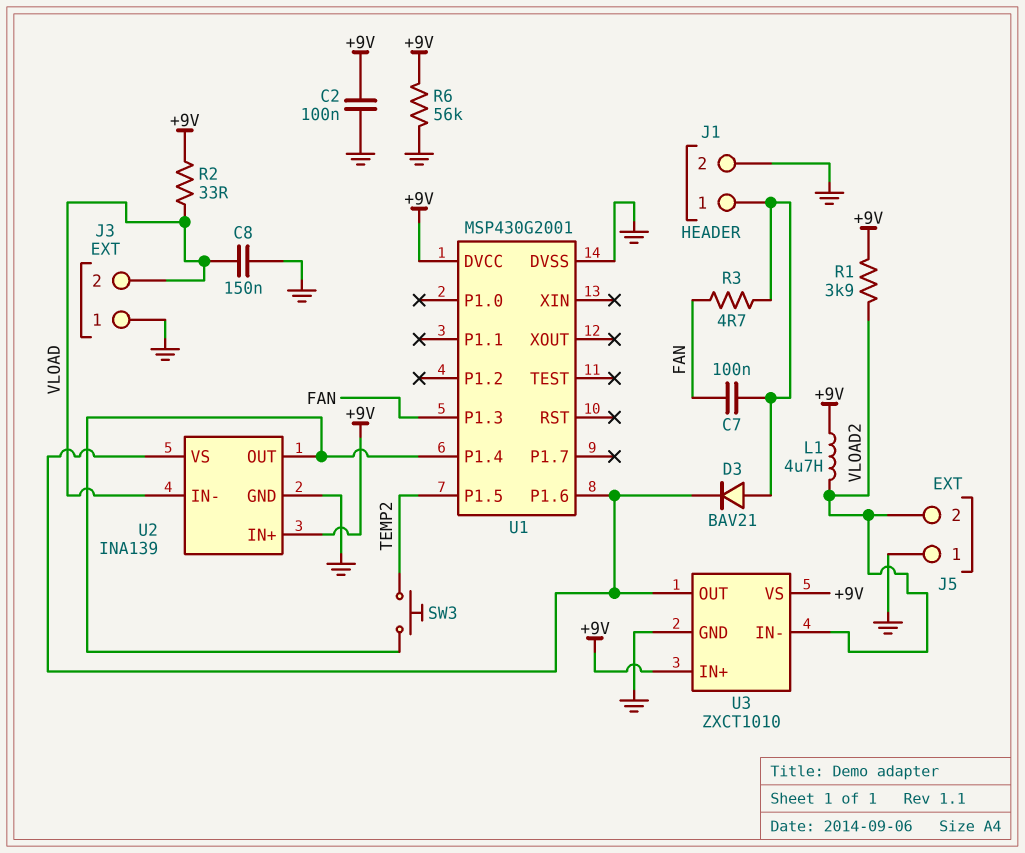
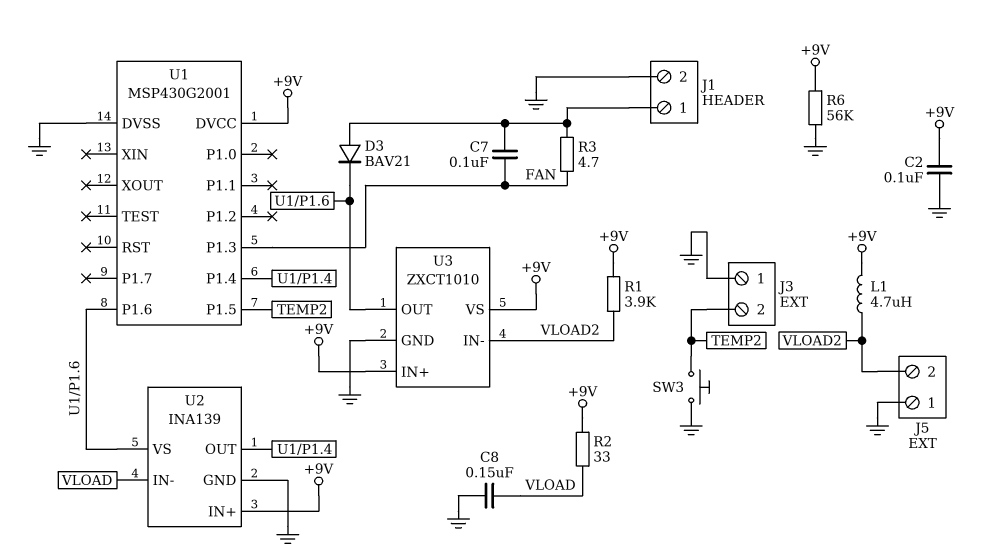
J3 pin 2: VLOAD -> TEMP2
SW3: button (TEMP2, U1/P1.4) -> button (GND, TEMP2)

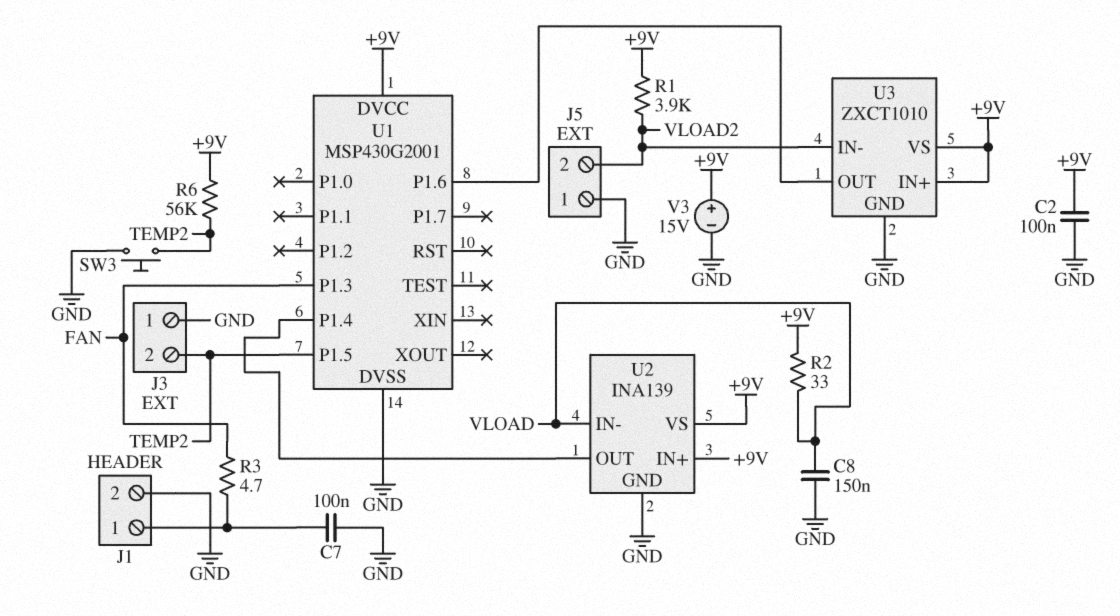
C7: 100nF (FAN, J1/1) -> 100nF (GND, J1/1)
D3: diode BAV21 (A J1/1, K U1/P1.6) -> none
L1: 4.7uH (+9V, VLOAD2) -> none
R6: 56k (+9V, GND) -> 56k (+9V, TEMP2)
U2 pin VS: U1/P1.6 -> +9V
V3: none -> 15V (plus +9V, minus GND)

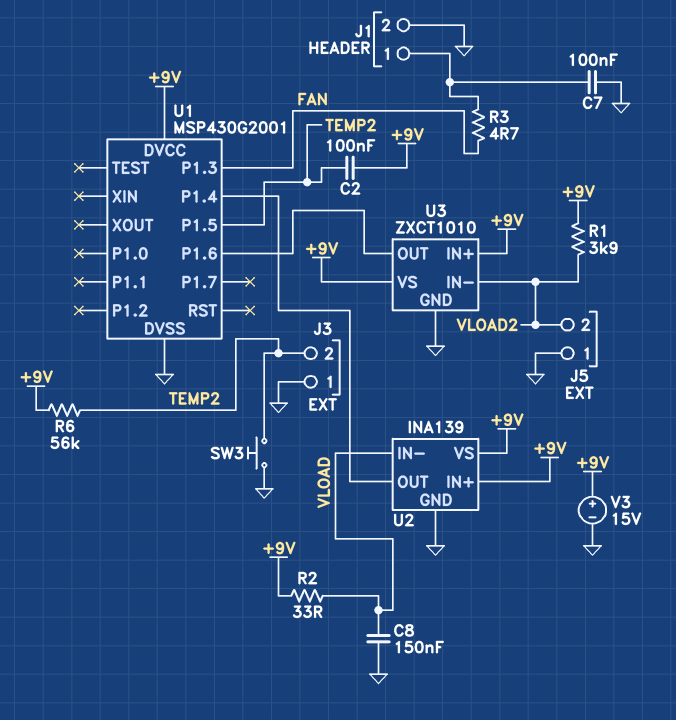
C2: 100nF (+9V, GND) -> 100nF (+9V, TEMP2)

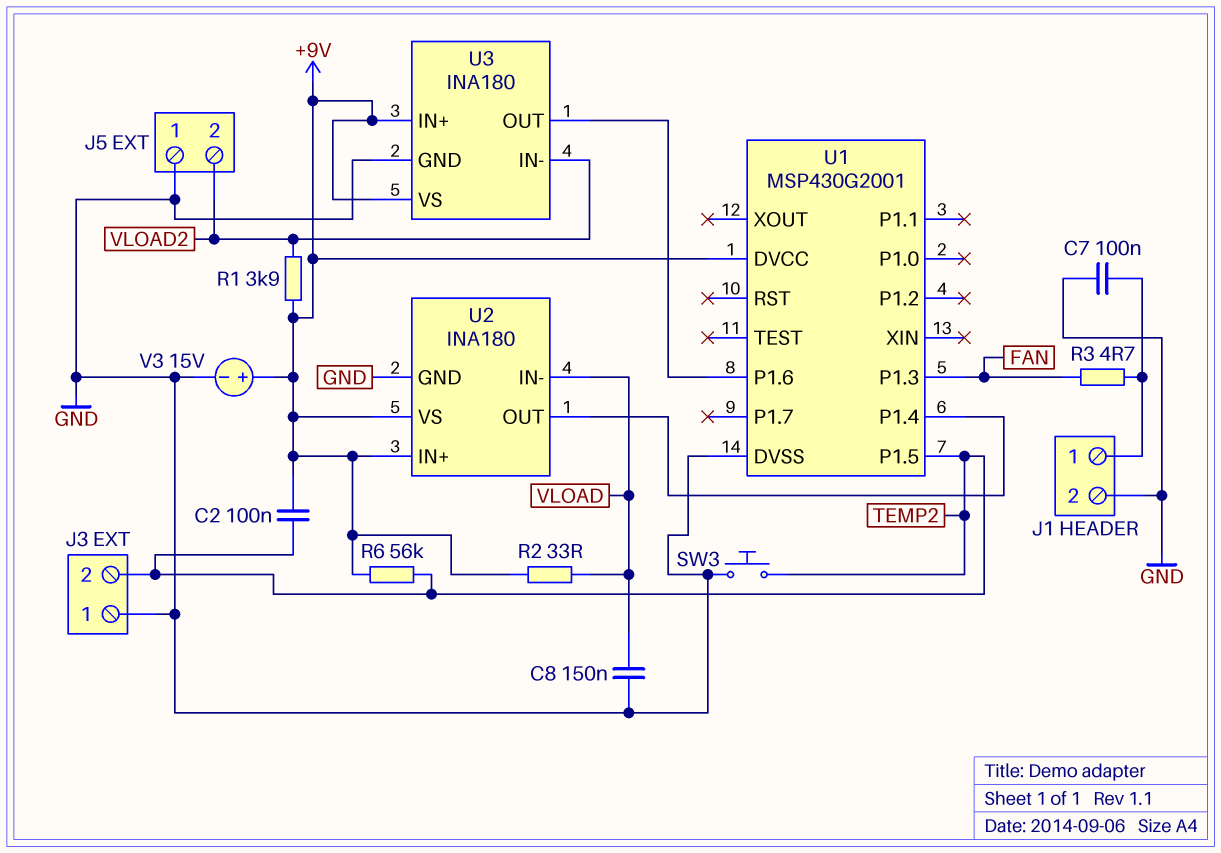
U2: INA139 -> INA180
U3: ZXCT1010 -> INA180

